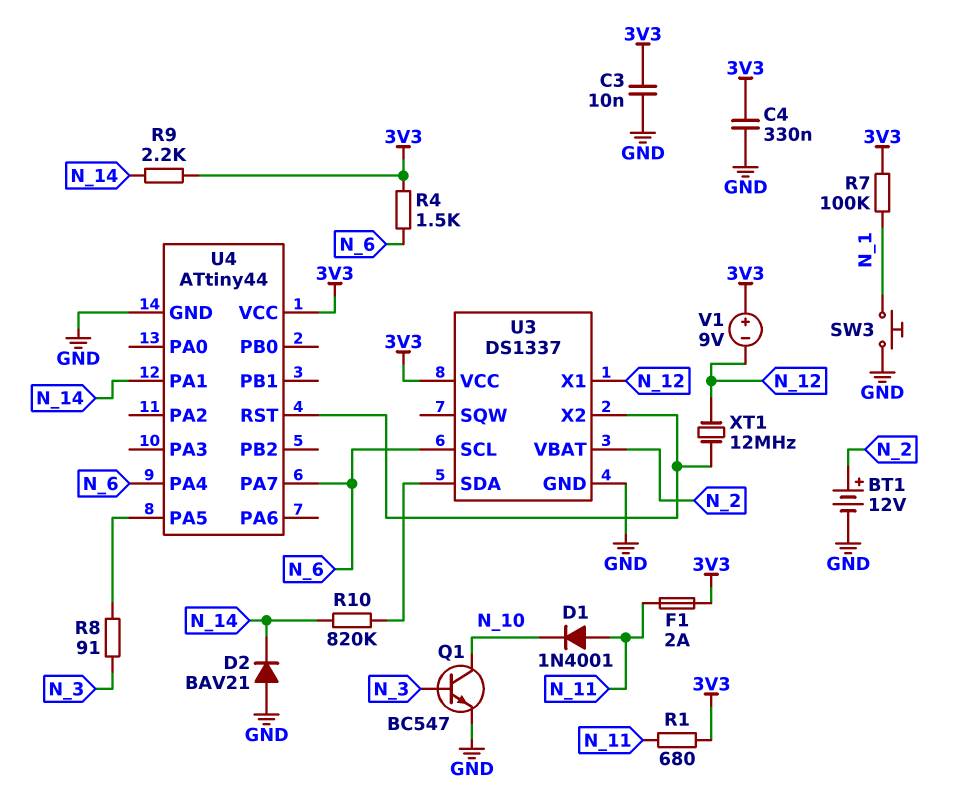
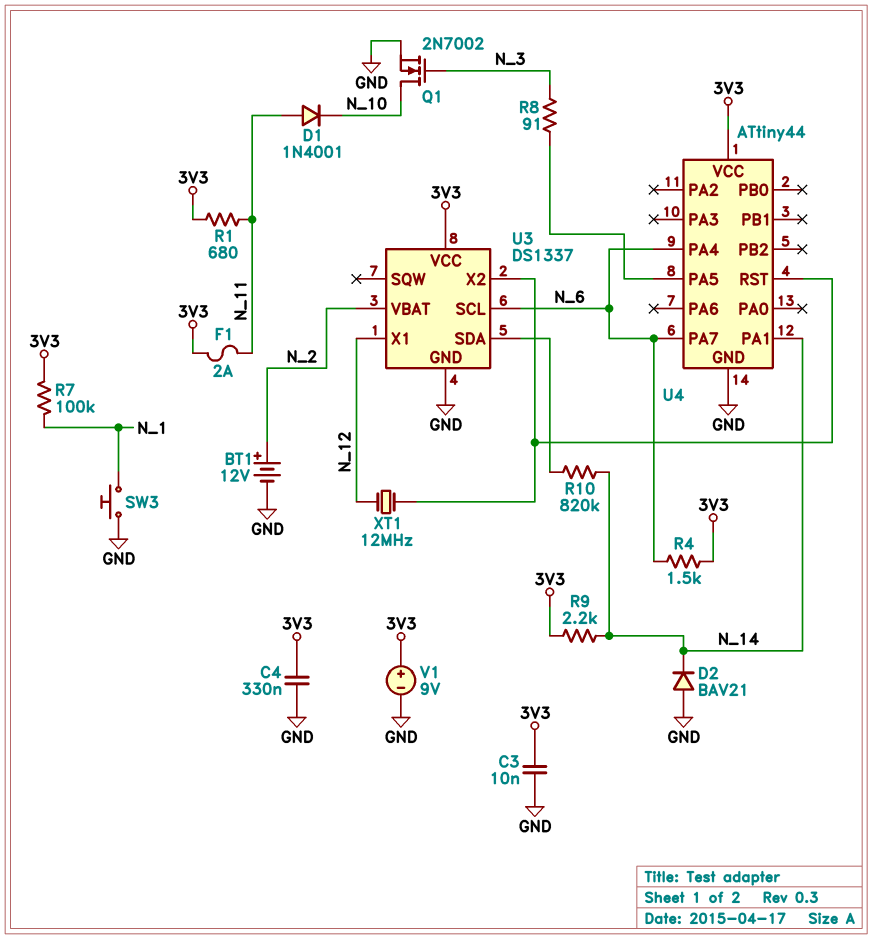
Q1: NPN BC547 (B N_3, C N_10, E GND) -> NMOS 2N7002 (G N_3, D N_10, S GND)
V1: 9V (plus 3V3, minus N_12) -> 9V (plus 3V3, minus GND)

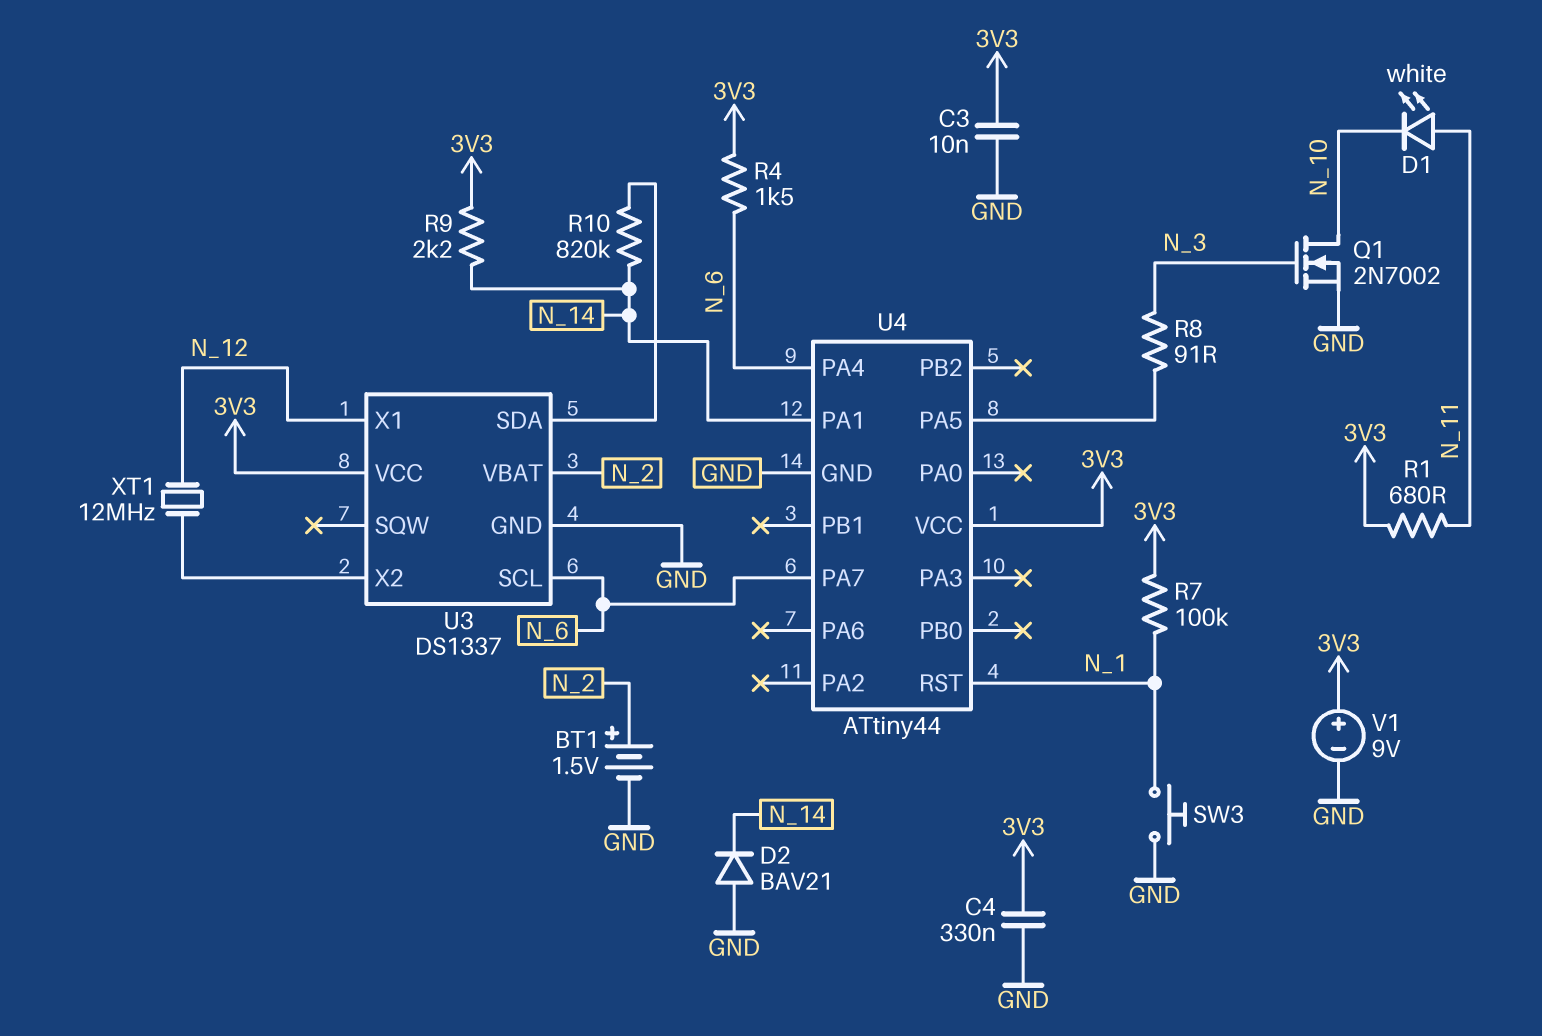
BT1: 12V (plus N_2, minus GND) -> 1.5V (plus N_2, minus GND)
D1: diode 1N4001 (A N_11, K N_10) -> LED white (A N_11, K N_10)
F1: 2A (3V3, N_11) -> none
U4 pin RST: U3/X2 -> N_1

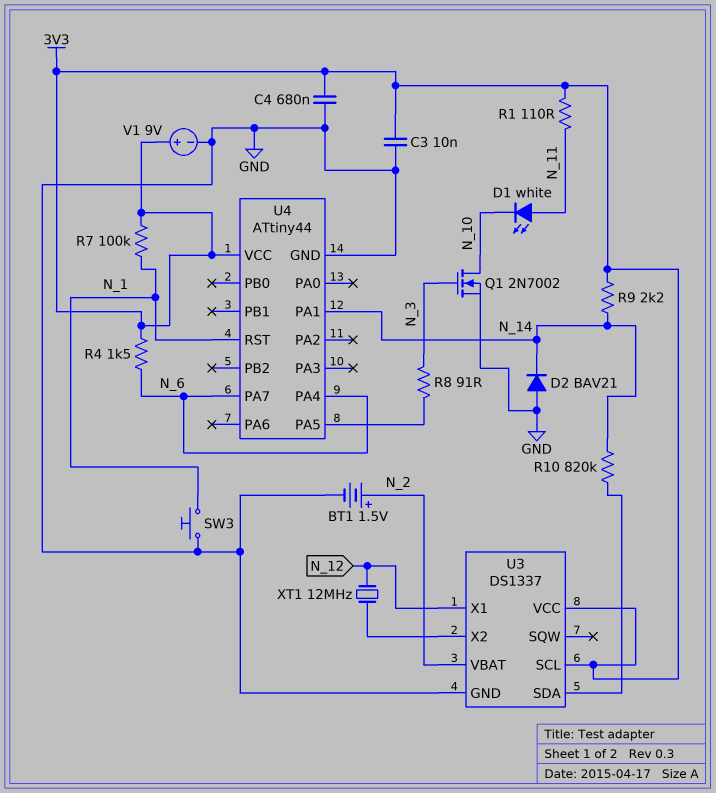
C4: 330nF (3V3, GND) -> 680nF (3V3, GND)
R1: 680 (3V3, N_11) -> 110 (3V3, N_11)
U3 pin SCL: N_6 -> 3V3

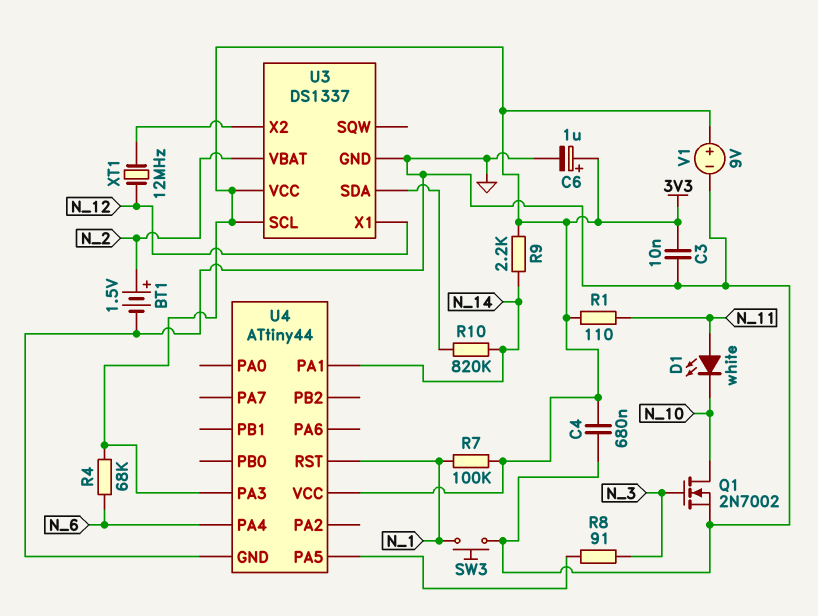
C6: none -> 1uF (plus 3V3, minus GND)
D2: diode BAV21 (A GND, K N_14) -> none
R4: 1.5k (3V3, N_6) -> 68k (3V3, N_6)
U4 pin PA3: none -> 3V3
U4 pin PA7: N_6 -> none

